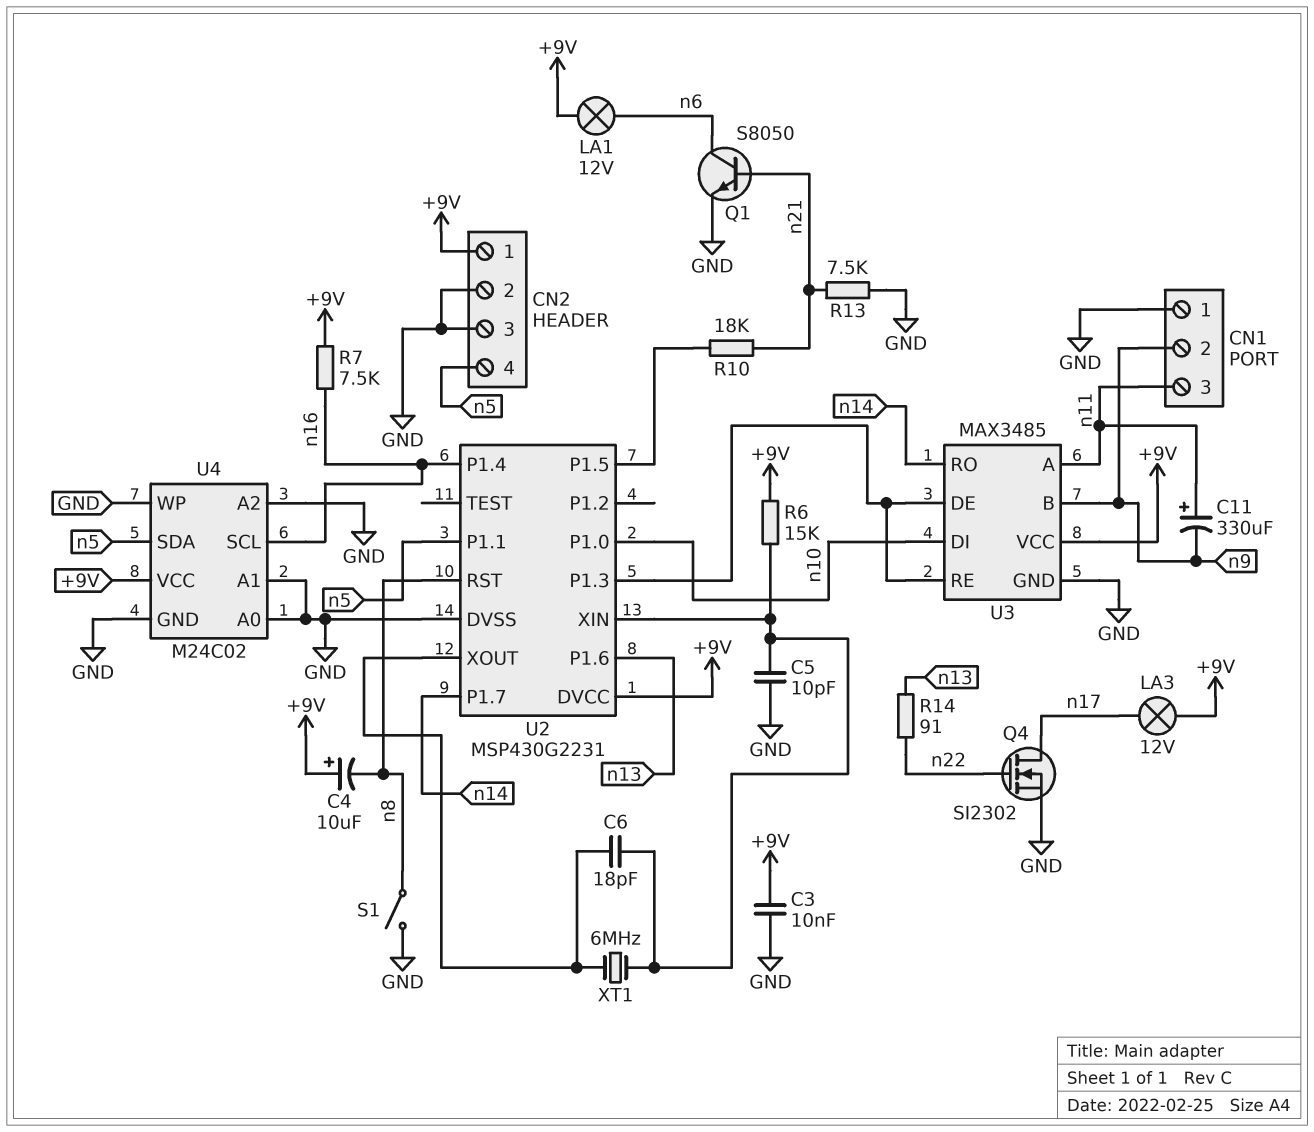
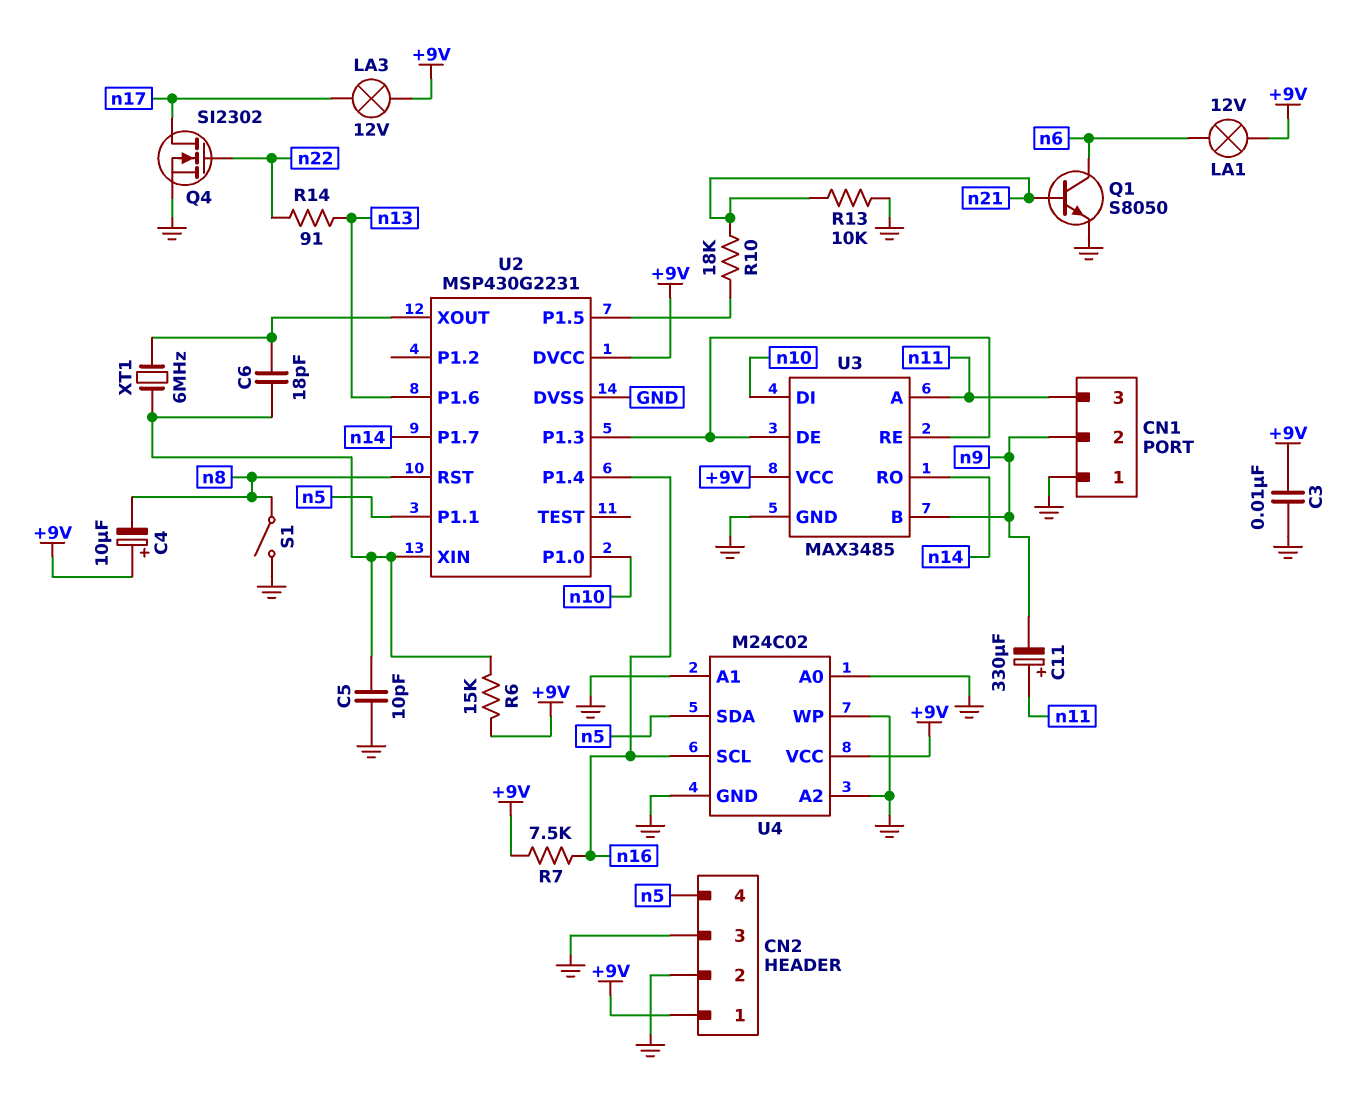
R13: 7.5k (GND, n21) -> 10k (GND, n21)

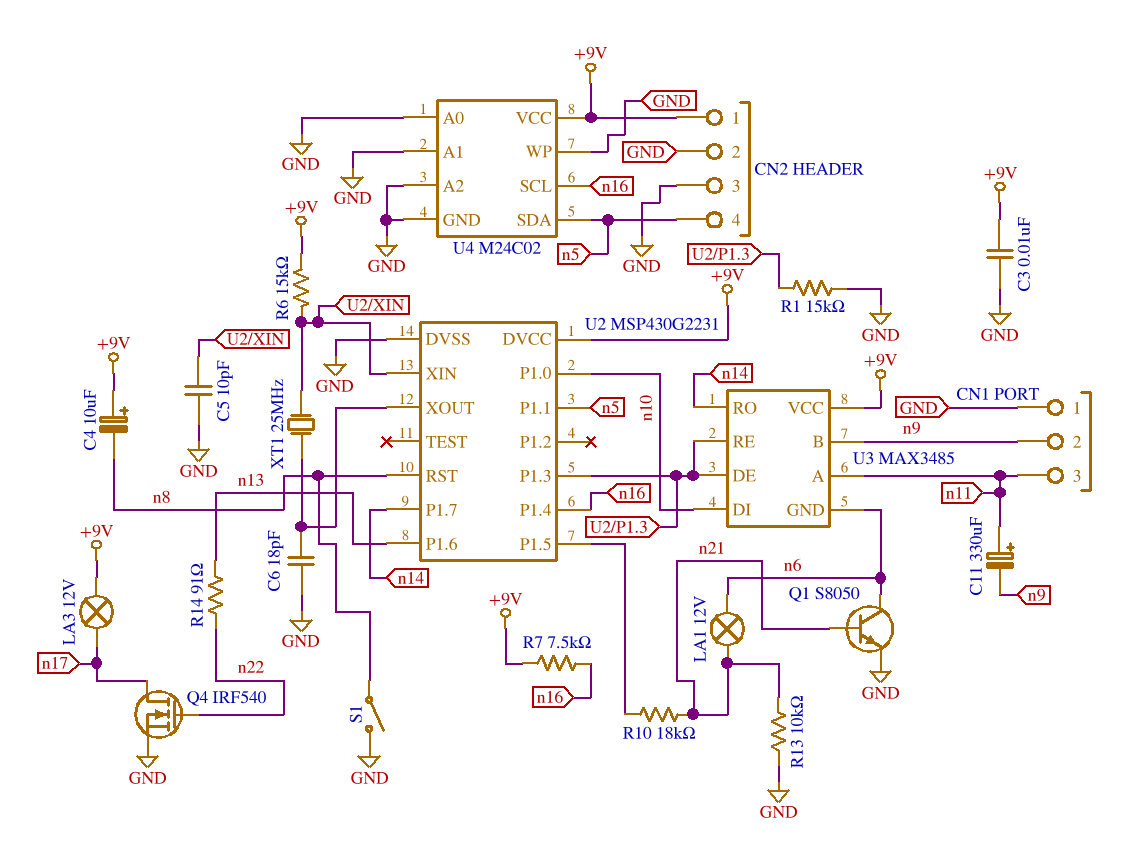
C6: 18pF (U2/XIN, U2/XOUT) -> 18pF (GND, U2/XOUT)
LA1: lamp 12V (+9V, n6) -> lamp 12V (n6, n21)
Q4: NMOS SI2302 (G n22, D n17, S GND) -> NMOS IRF540 (G n22, D n17, S GND)
R1: none -> 15k (GND, U2/P1.3)
U3 pin GND: GND -> n6
XT1: 6MHz (U2/XIN, U2/XOUT) -> 25MHz (U2/XIN, U2/XOUT)

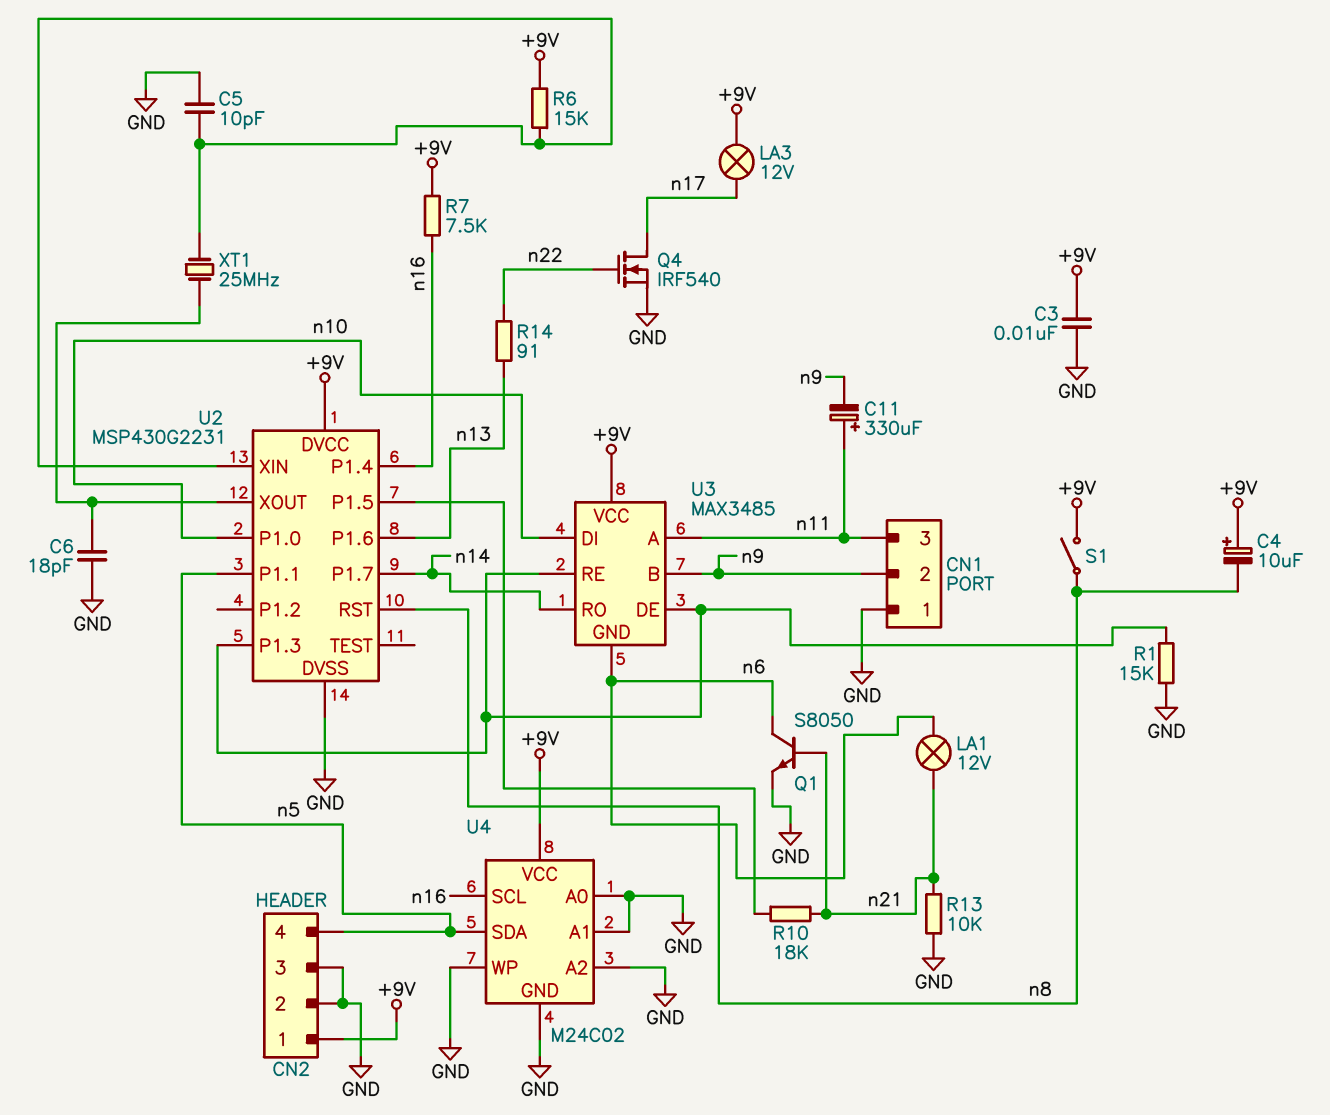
S1: switch (GND, n8) -> switch (+9V, n8)

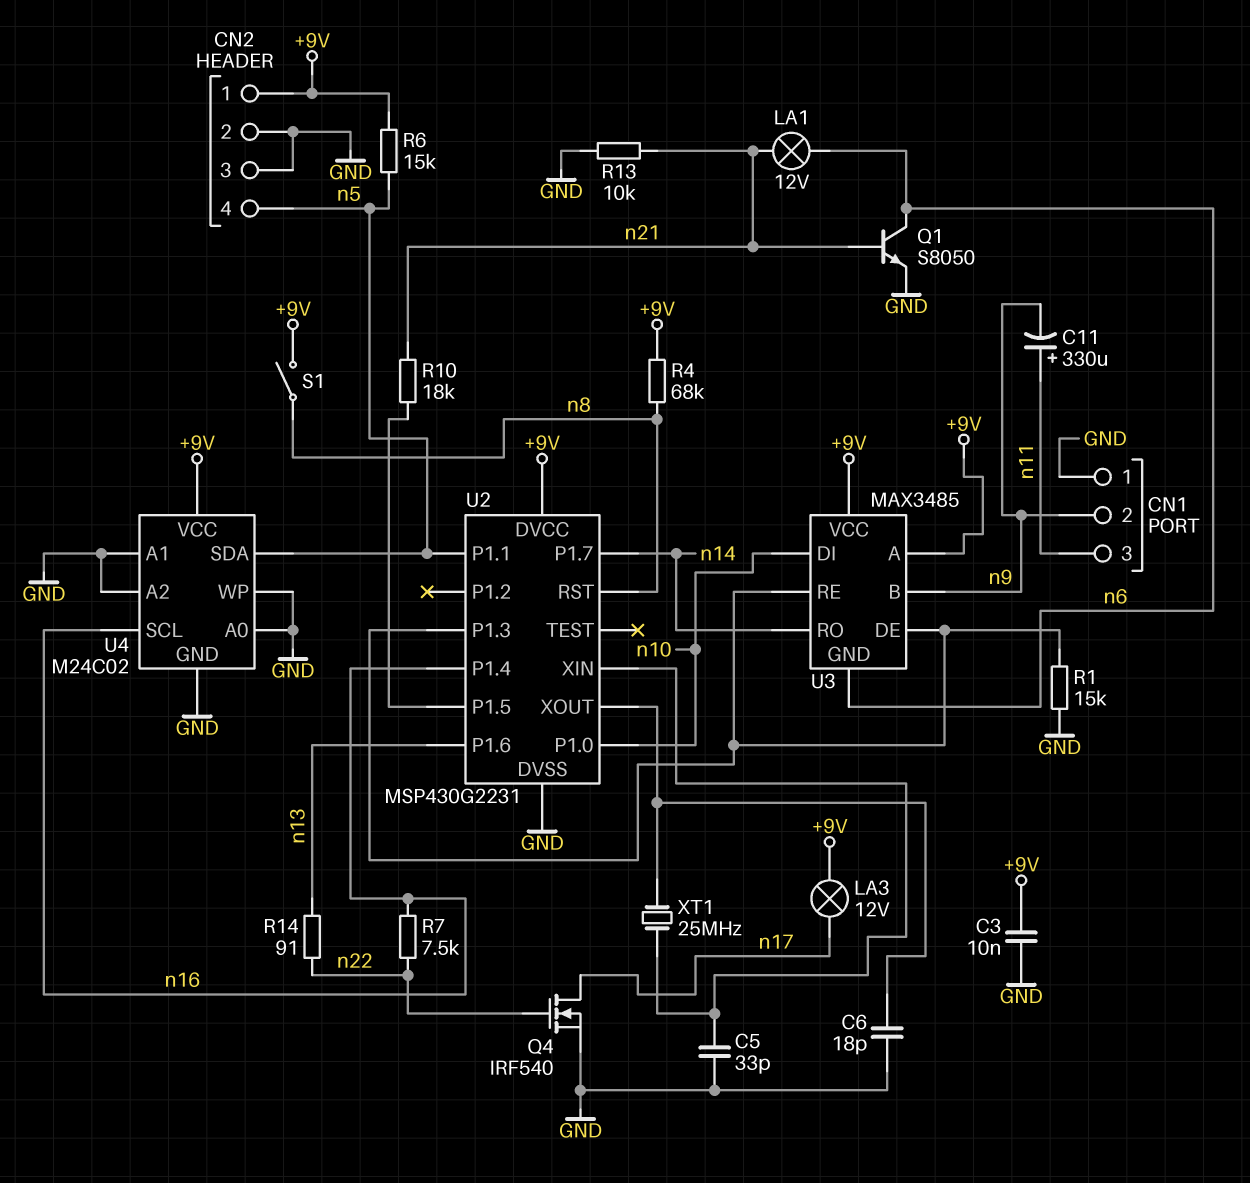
C4: 10uF (plus +9V, minus n8) -> none
C5: 10pF (GND, U2/XIN) -> 33pF (GND, U2/XIN)
R4: none -> 68k (+9V, n8)
R6: 15k (+9V, U2/XIN) -> 15k (+9V, n5)
R7: 7.5k (+9V, n16) -> 7.5k (n16, n22)
U3 pin A: n11 -> +9V

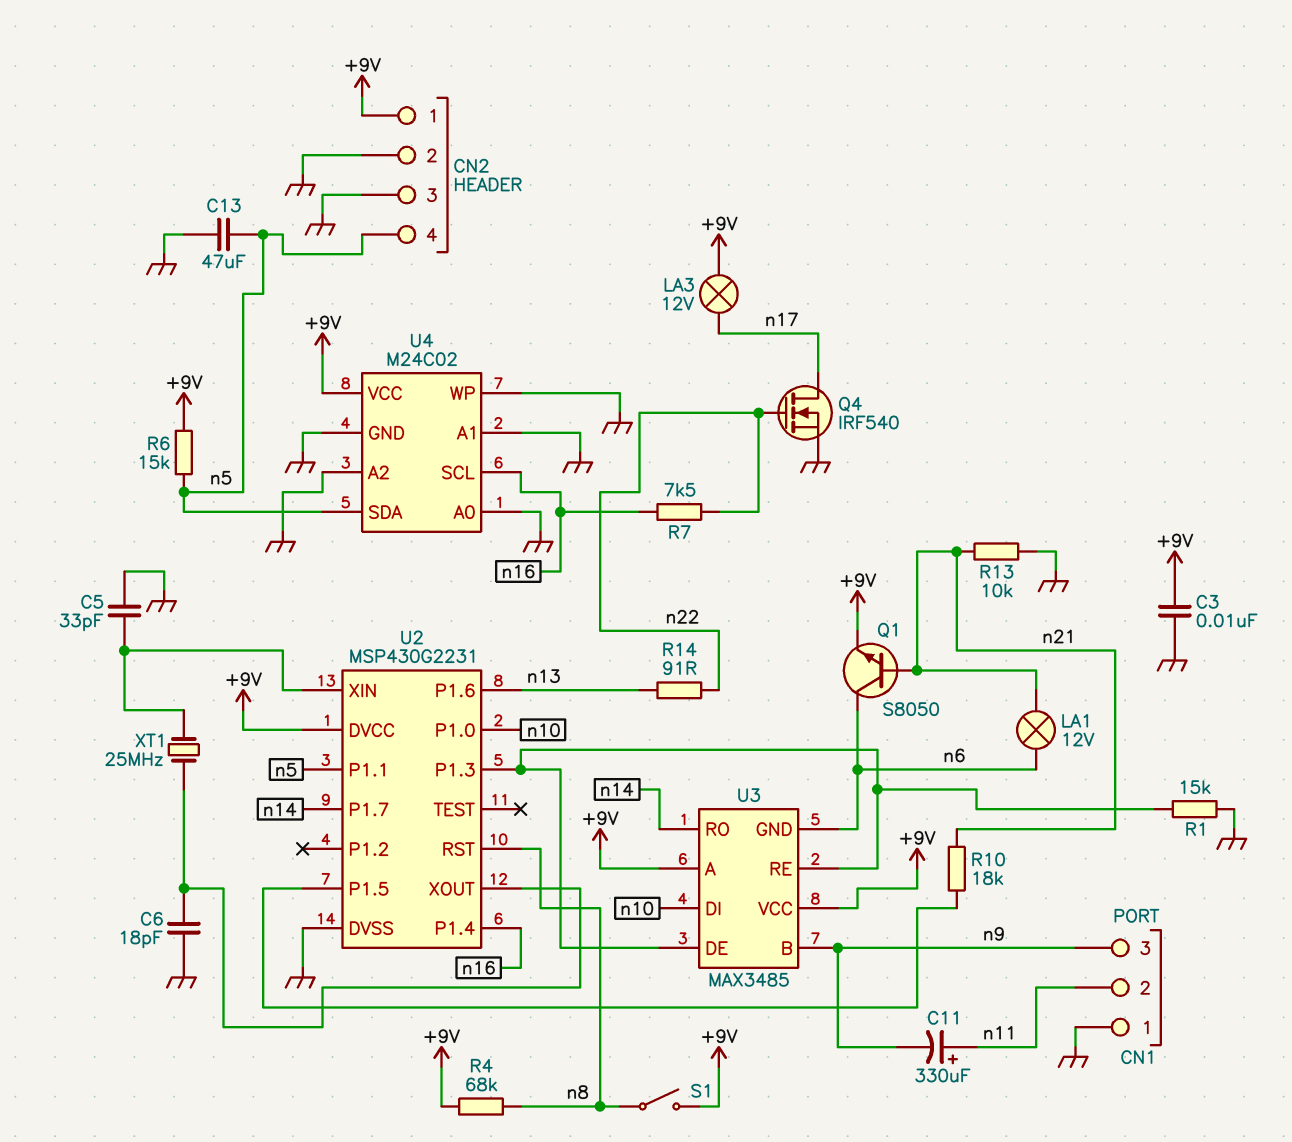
C13: none -> 47uF (GND, n5)
CN1 pin 2: n9 -> n11
CN1 pin 3: n11 -> n9
Q1: NPN S8050 (B n21, C n6, E GND) -> NPN S8050 (B n21, C n6, E +9V)

